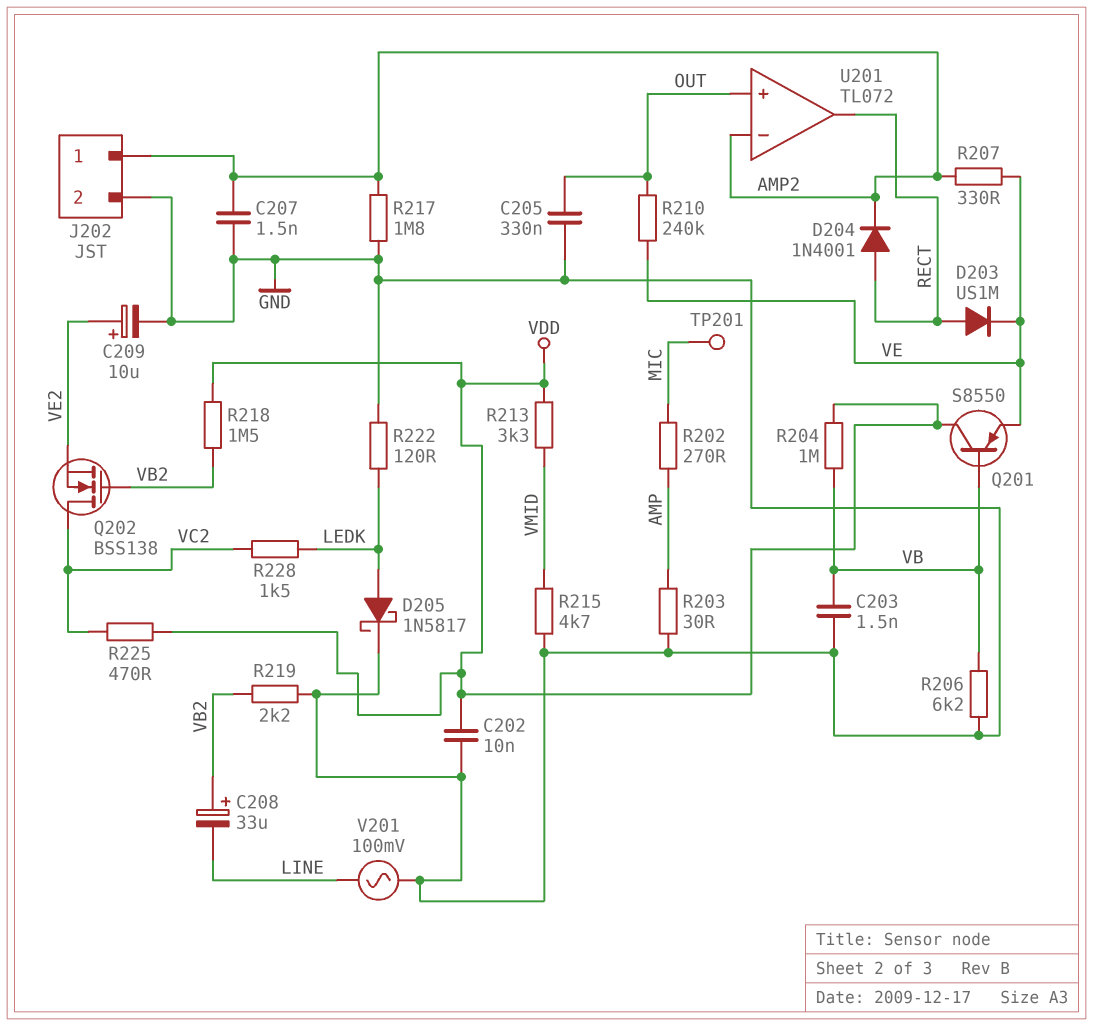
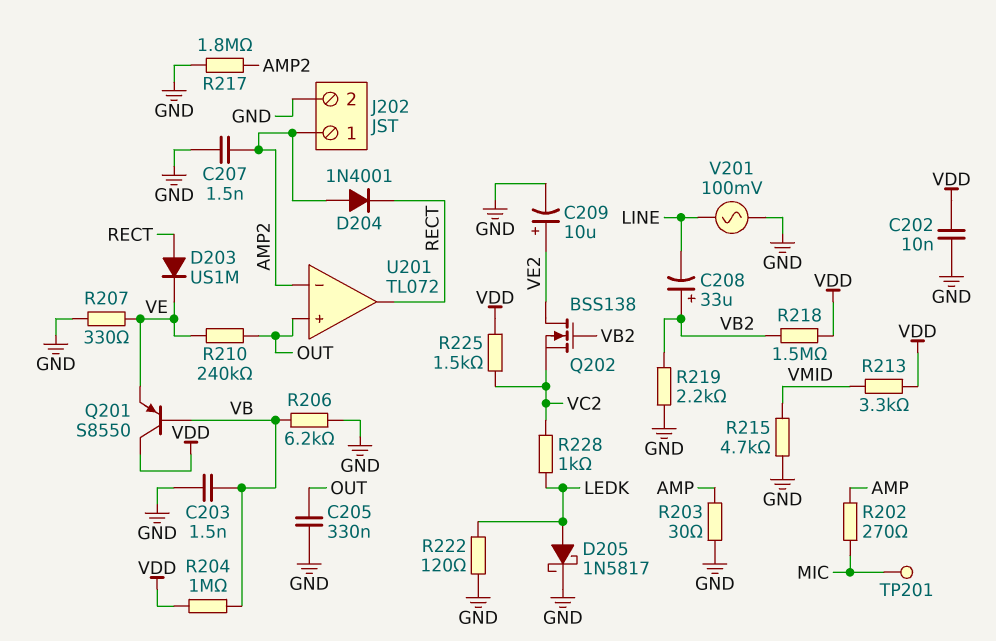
D204: diode 1N4001 (A RECT, K AMP2) -> diode 1N4001 (A AMP2, K RECT)
Q202: NMOS BSS138 (G VB2, D VC2, S VE2) -> NMOS BSS138 (G VB2, D VE2, S VC2)
R207: 330 (AMP2, VE) -> 330 (GND, VE)
R225: 470 (VC2, VDD) -> 1.5k (VC2, VDD)
R228: 1.5k (LEDK, VC2) -> 1k (LEDK, VC2)

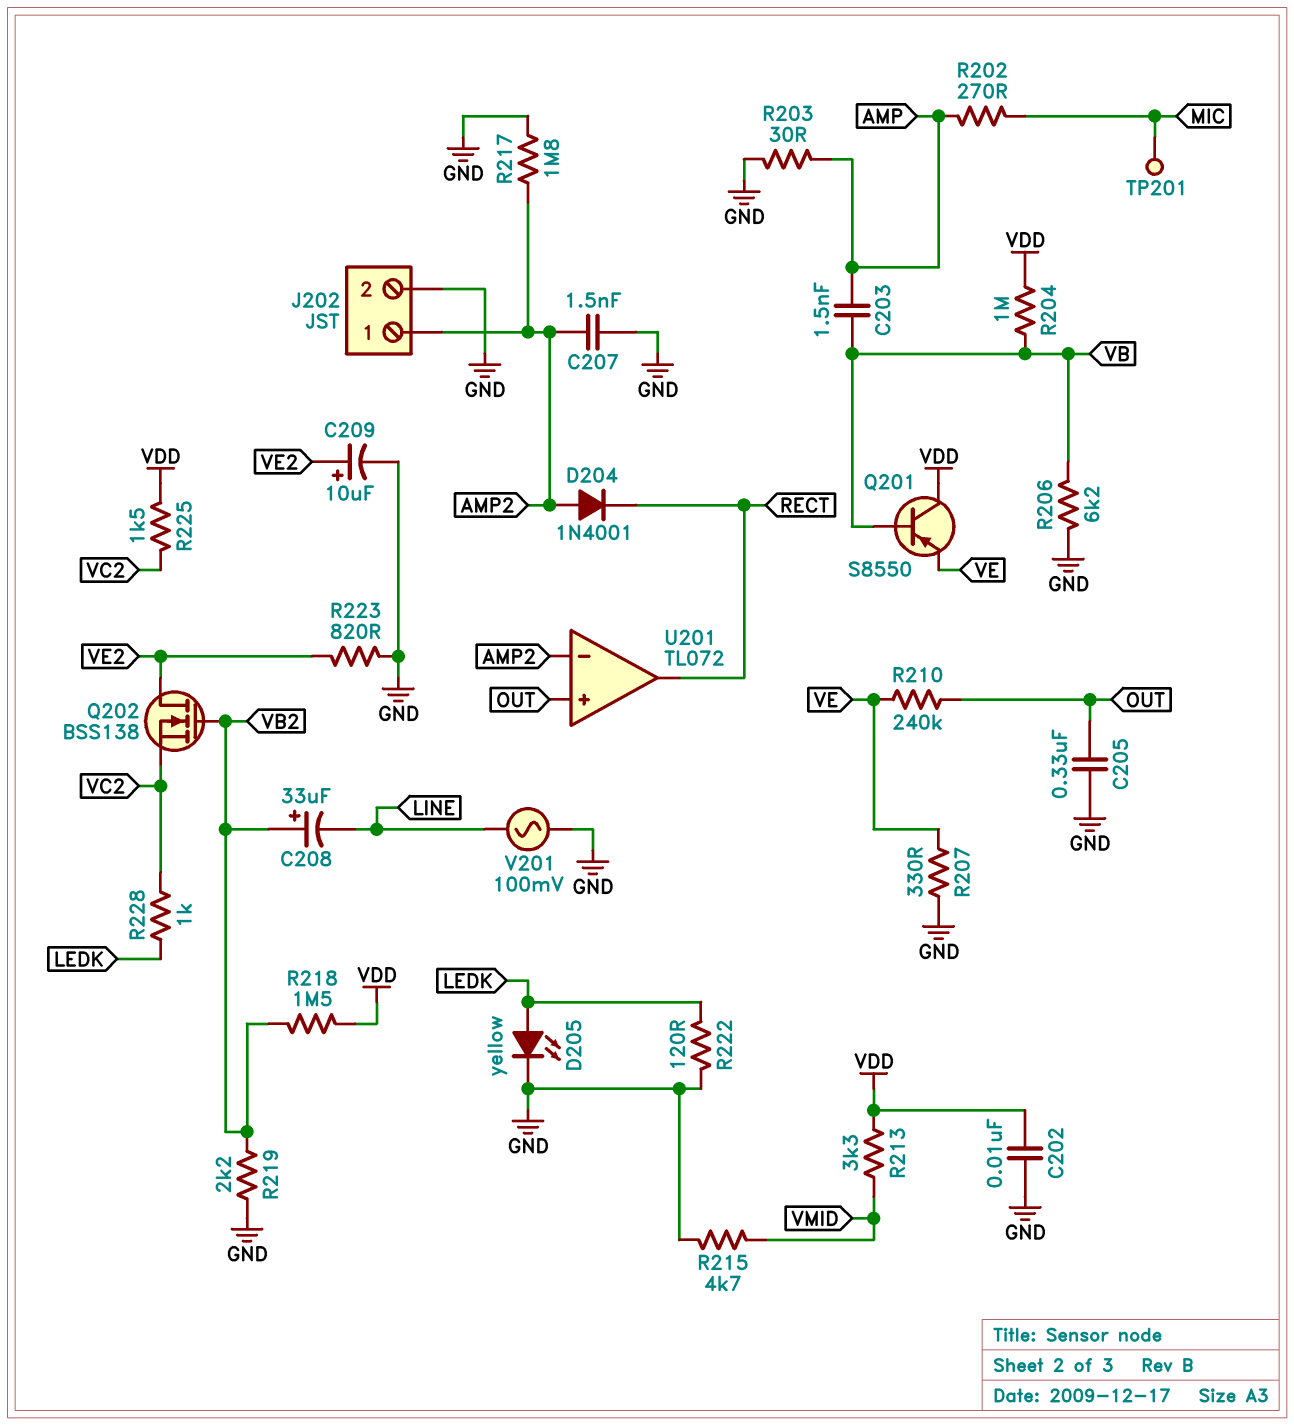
C203: 1.5nF (GND, VB) -> 1.5nF (AMP, VB)
D203: diode US1M (A RECT, K VE) -> none
D205: schottky 1N5817 (A LEDK, K GND) -> LED yellow (A LEDK, K GND)
R223: none -> 820 (GND, VE2)

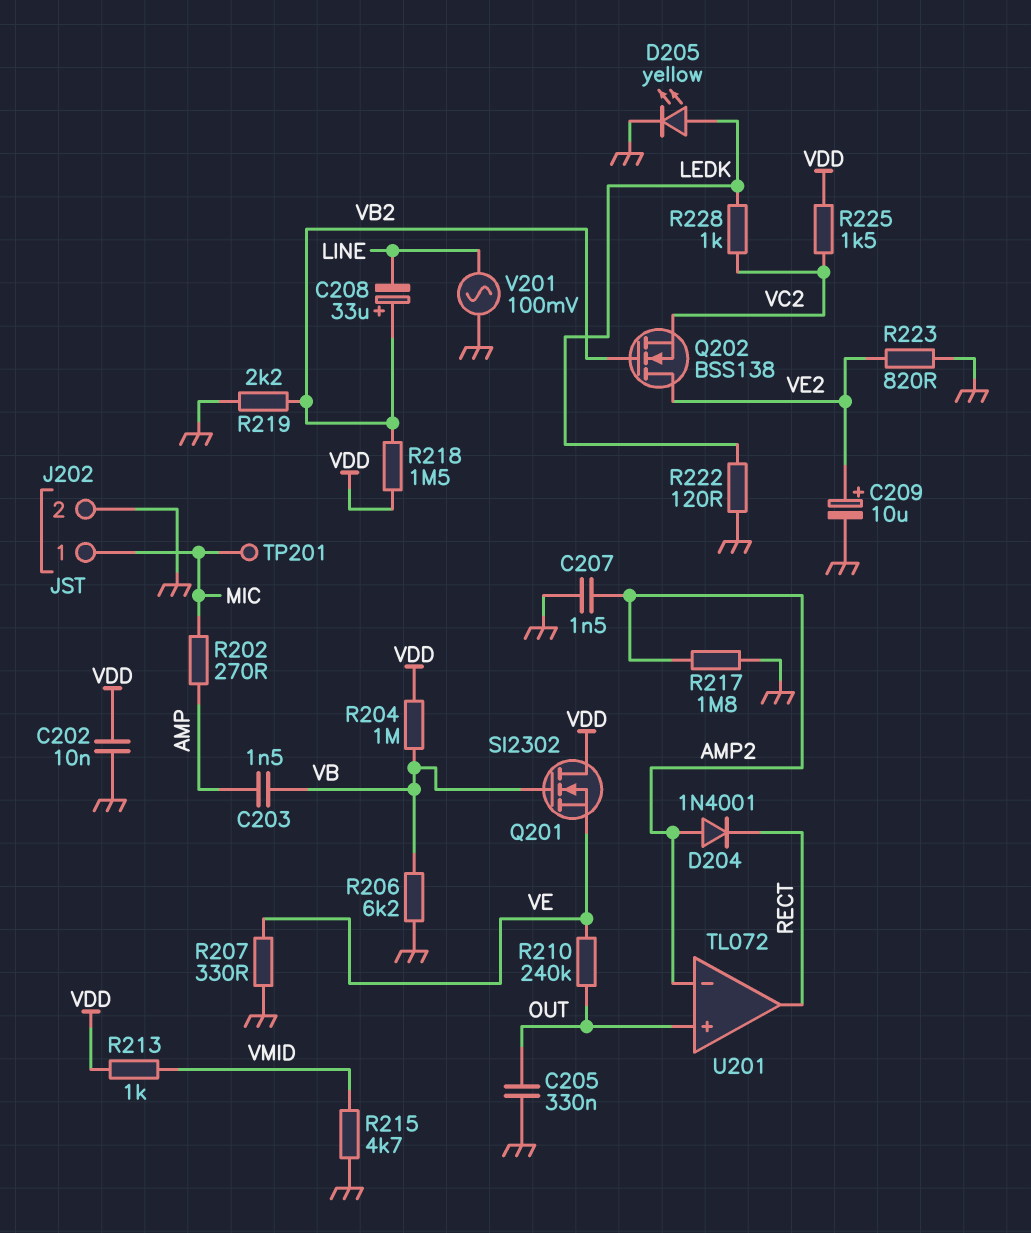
J202 pin 1: AMP2 -> MIC
Q201: PNP S8550 (B VB, C VDD, E VE) -> NMOS SI2302 (G VB, D VDD, S VE)
R203: 30 (AMP, GND) -> none
R213: 3.3k (VDD, VMID) -> 1k (VDD, VMID)

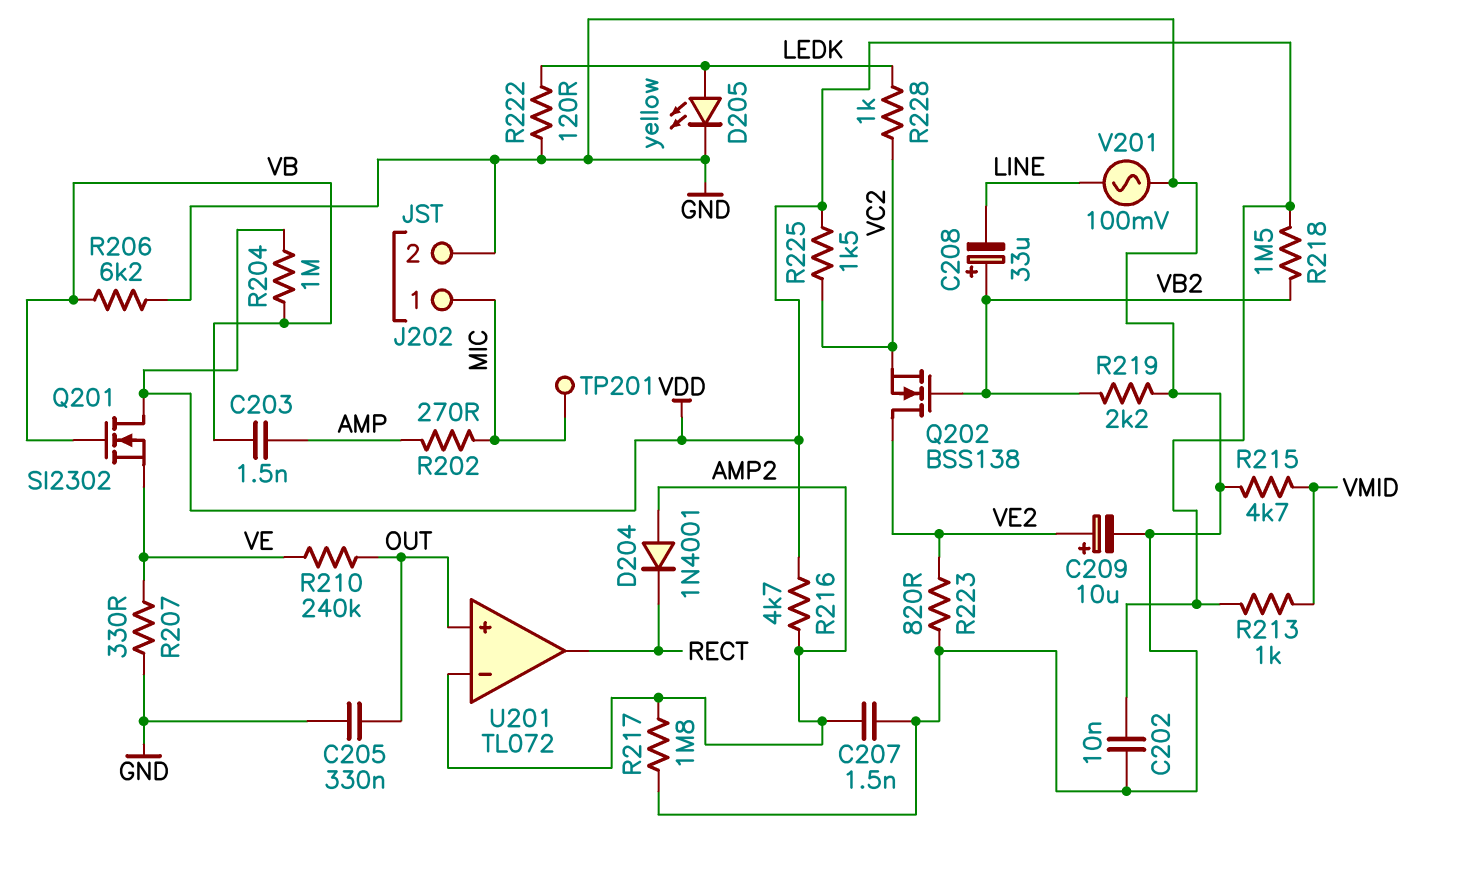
R216: none -> 4.7k (AMP2, VDD)

